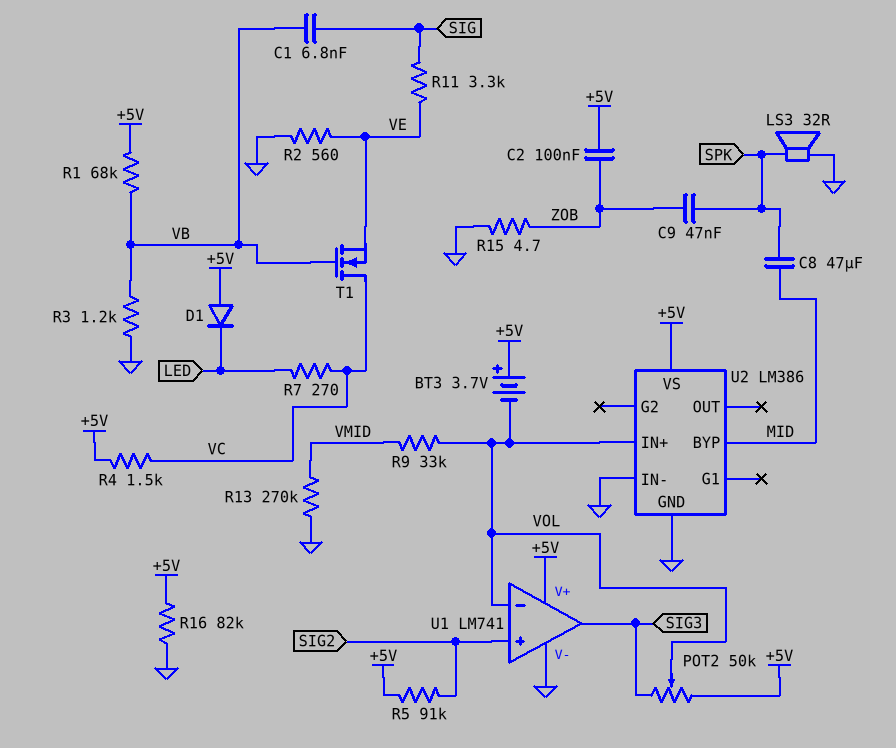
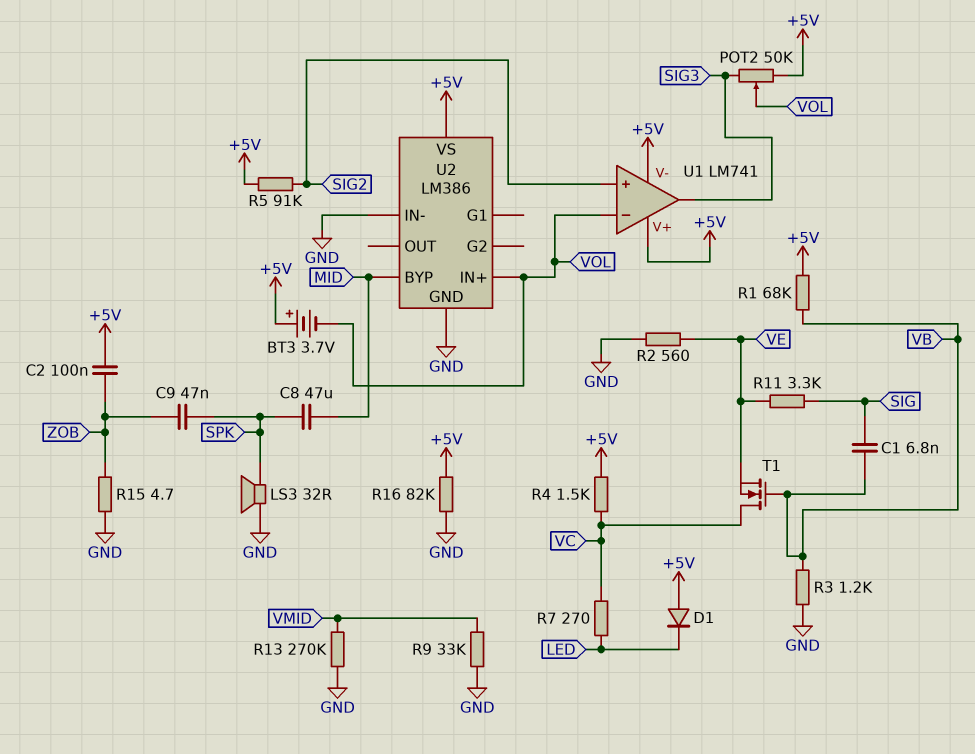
R9: 33k (VMID, VOL) -> 33k (GND, VMID)
U1 pin V-: GND -> +5V

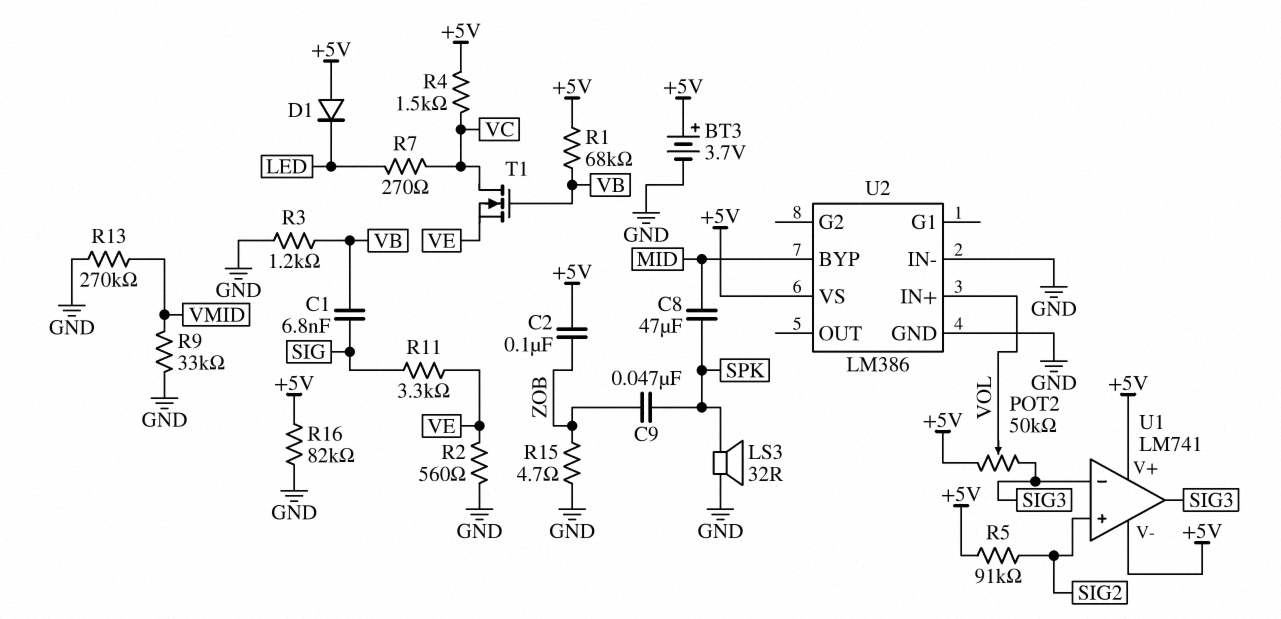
BT3: 3.7V (plus +5V, minus VOL) -> 3.7V (plus +5V, minus GND)
U1 pin in-: VOL -> SIG3

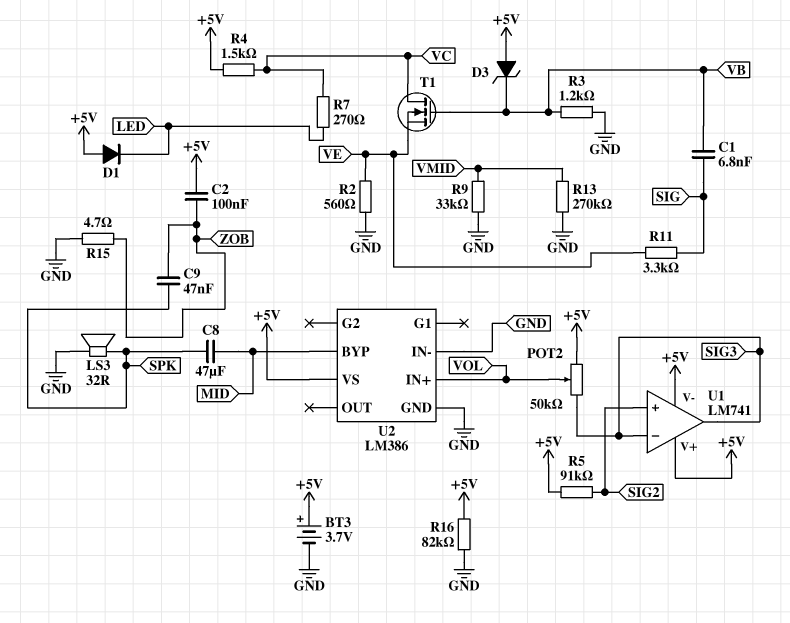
D3: none -> zener (A +5V, K VB)
R1: 68k (+5V, VB) -> none

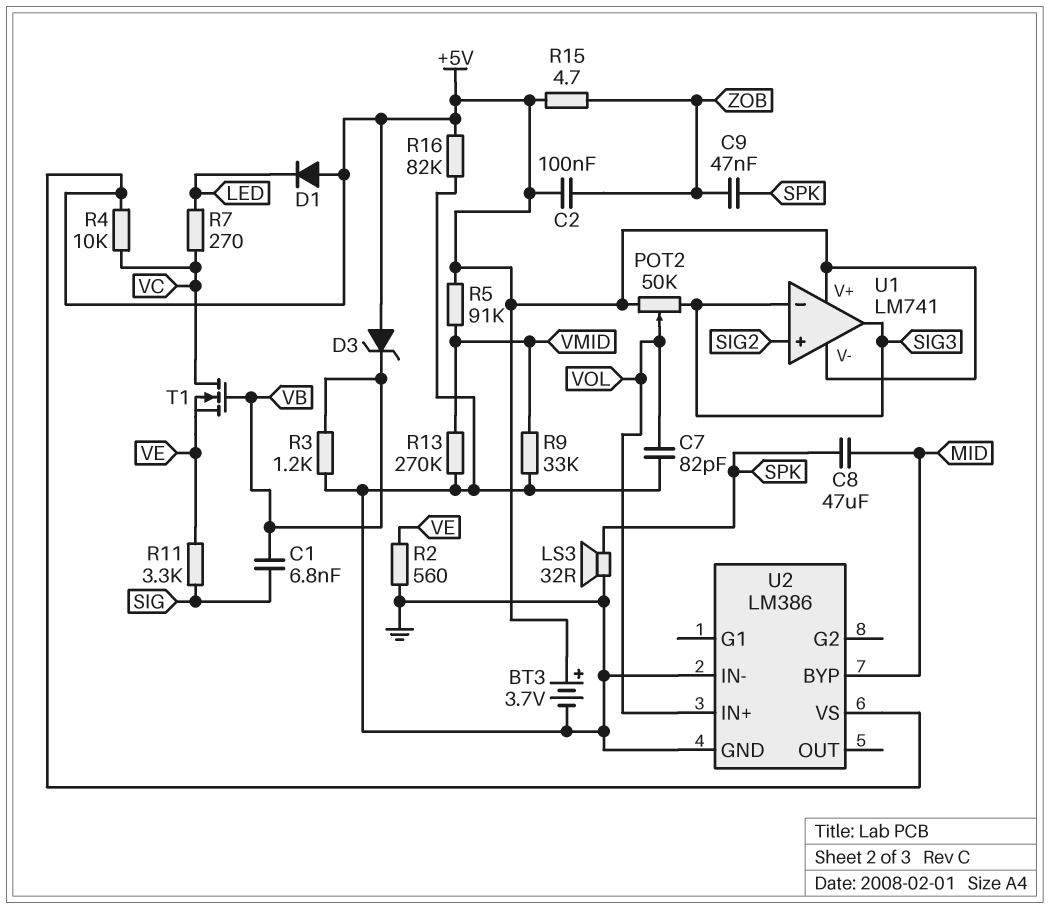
C7: none -> 82pF (GND, VOL)
R4: 1.5k (+5V, VC) -> 10k (+5V, VC)
R5: 91k (+5V, SIG2) -> 91k (+5V, VMID)
R15: 4.7 (GND, ZOB) -> 4.7 (+5V, ZOB)

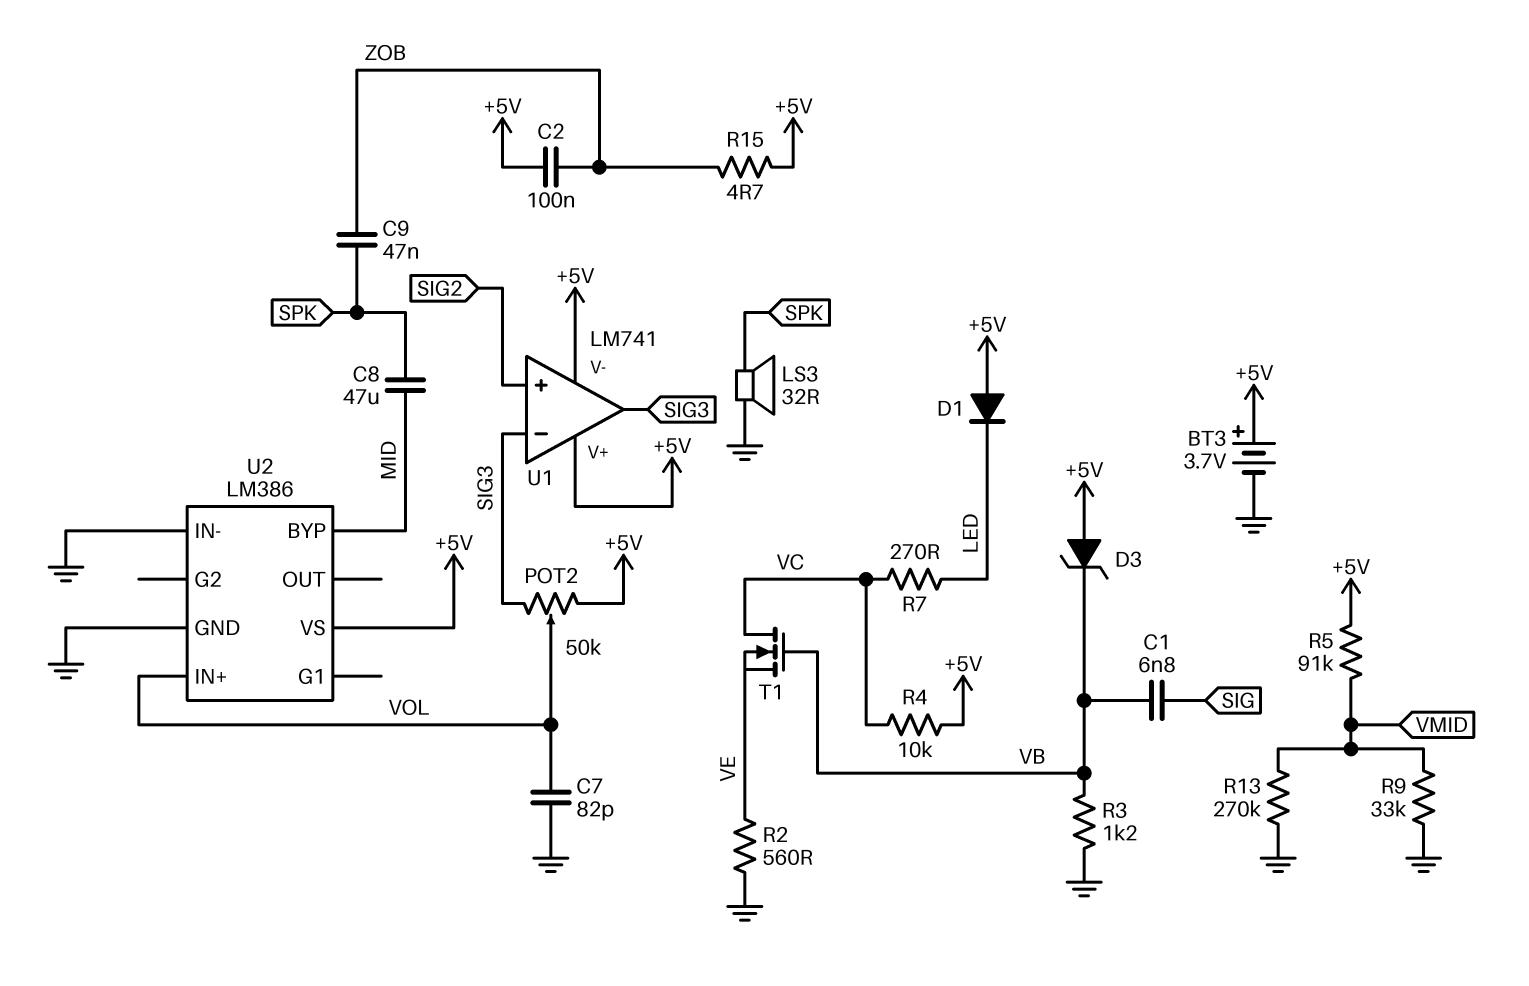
R11: 3.3k (SIG, VE) -> none
R16: 82k (+5V, GND) -> none

